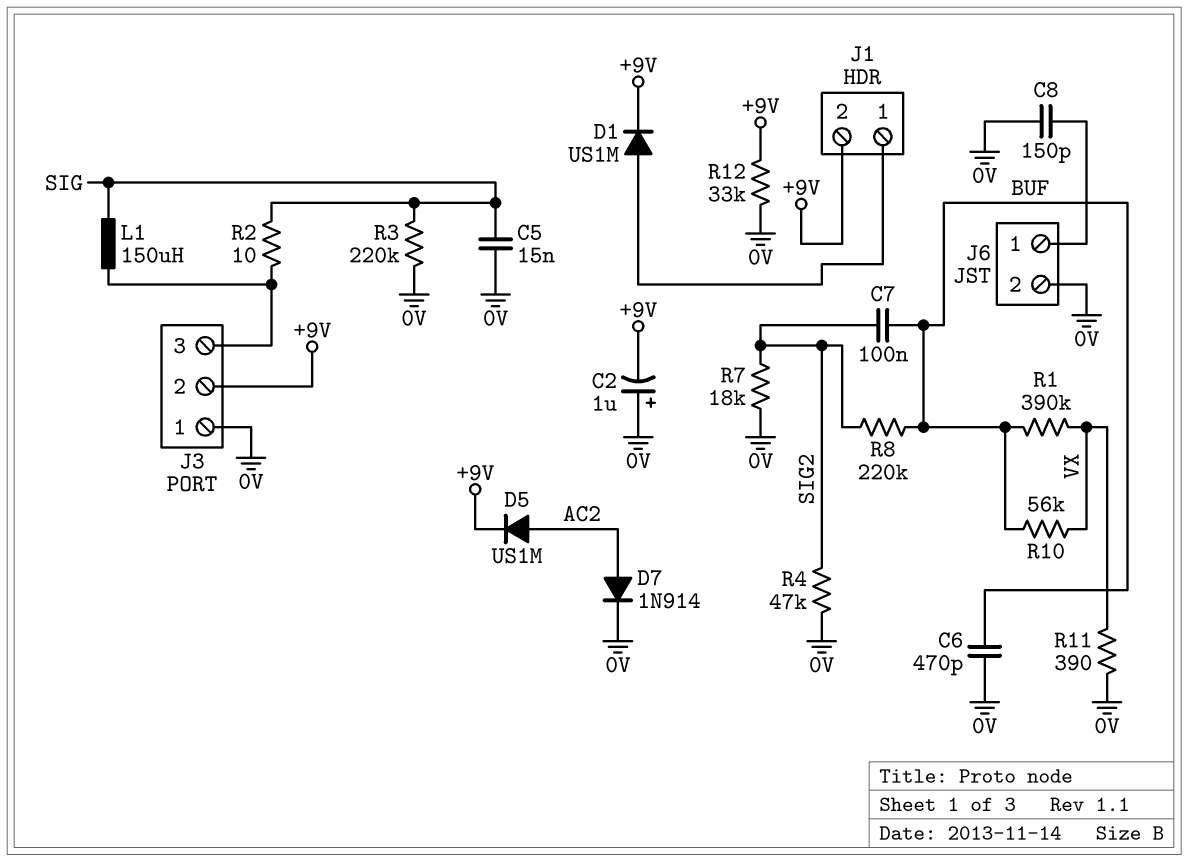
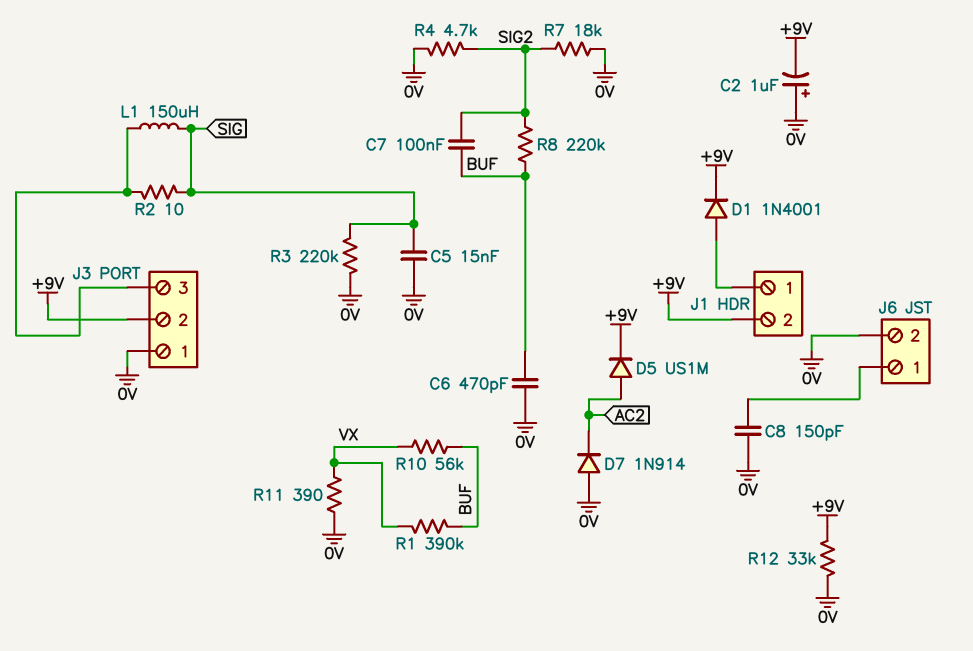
D1: diode US1M (A J1/1, K +9V) -> diode 1N4001 (A J1/1, K +9V)
D7: diode 1N914 (A AC2, K 0V) -> diode 1N914 (A 0V, K AC2)
R4: 47k (0V, SIG2) -> 4.7k (0V, SIG2)

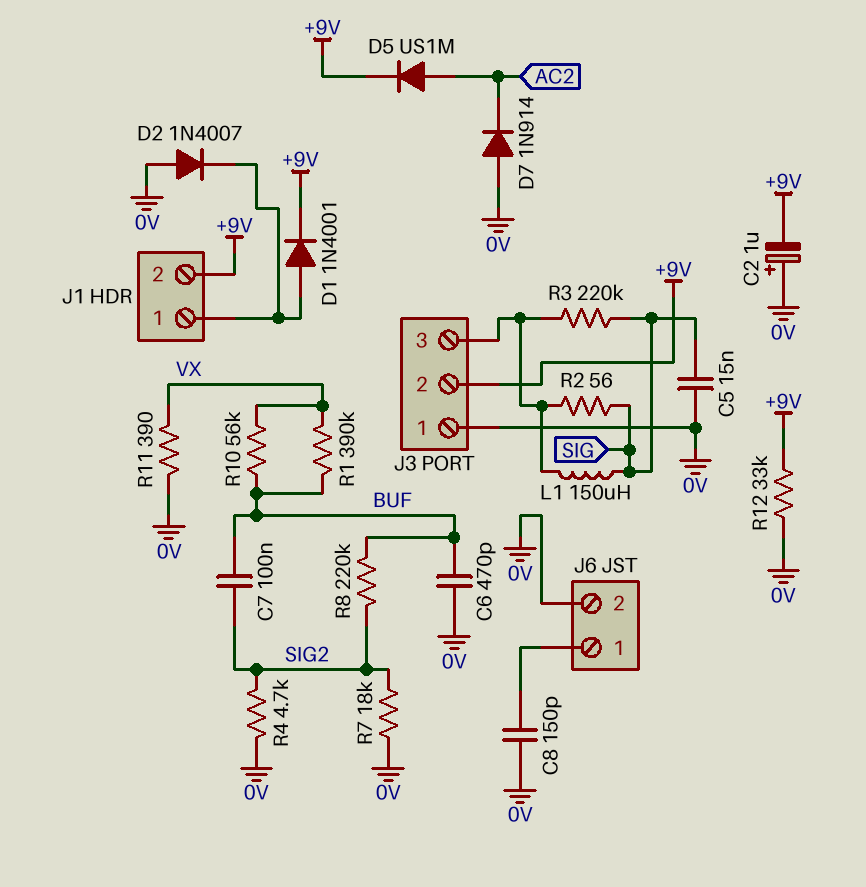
D2: none -> diode 1N4007 (A 0V, K J1/1)
R2: 10 (J3/3, SIG) -> 56 (J3/3, SIG)
R3: 220k (0V, SIG) -> 220k (J3/3, SIG)

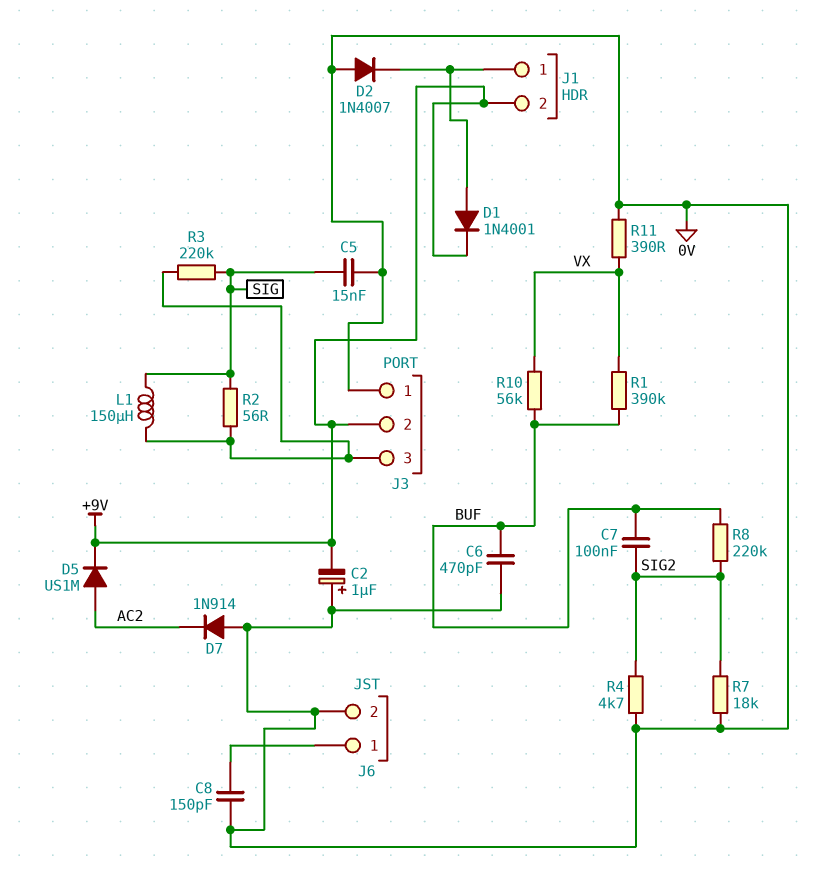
R12: 33k (+9V, 0V) -> none

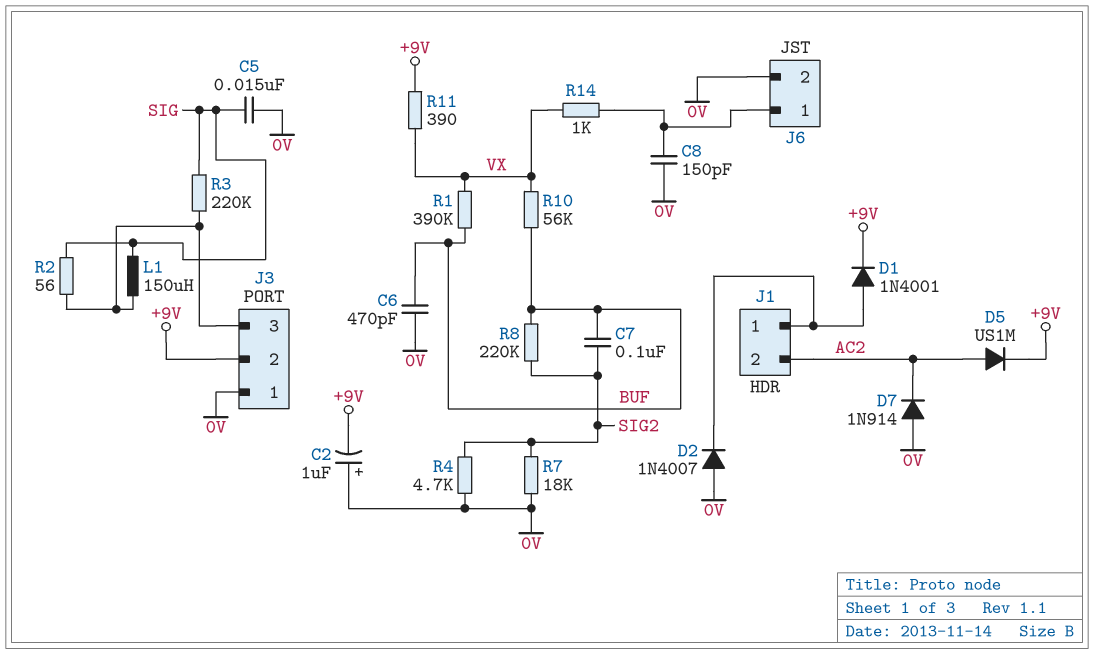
J1 pin 2: +9V -> AC2
R11: 390 (0V, VX) -> 390 (+9V, VX)
R14: none -> 1k (J6/1, VX)

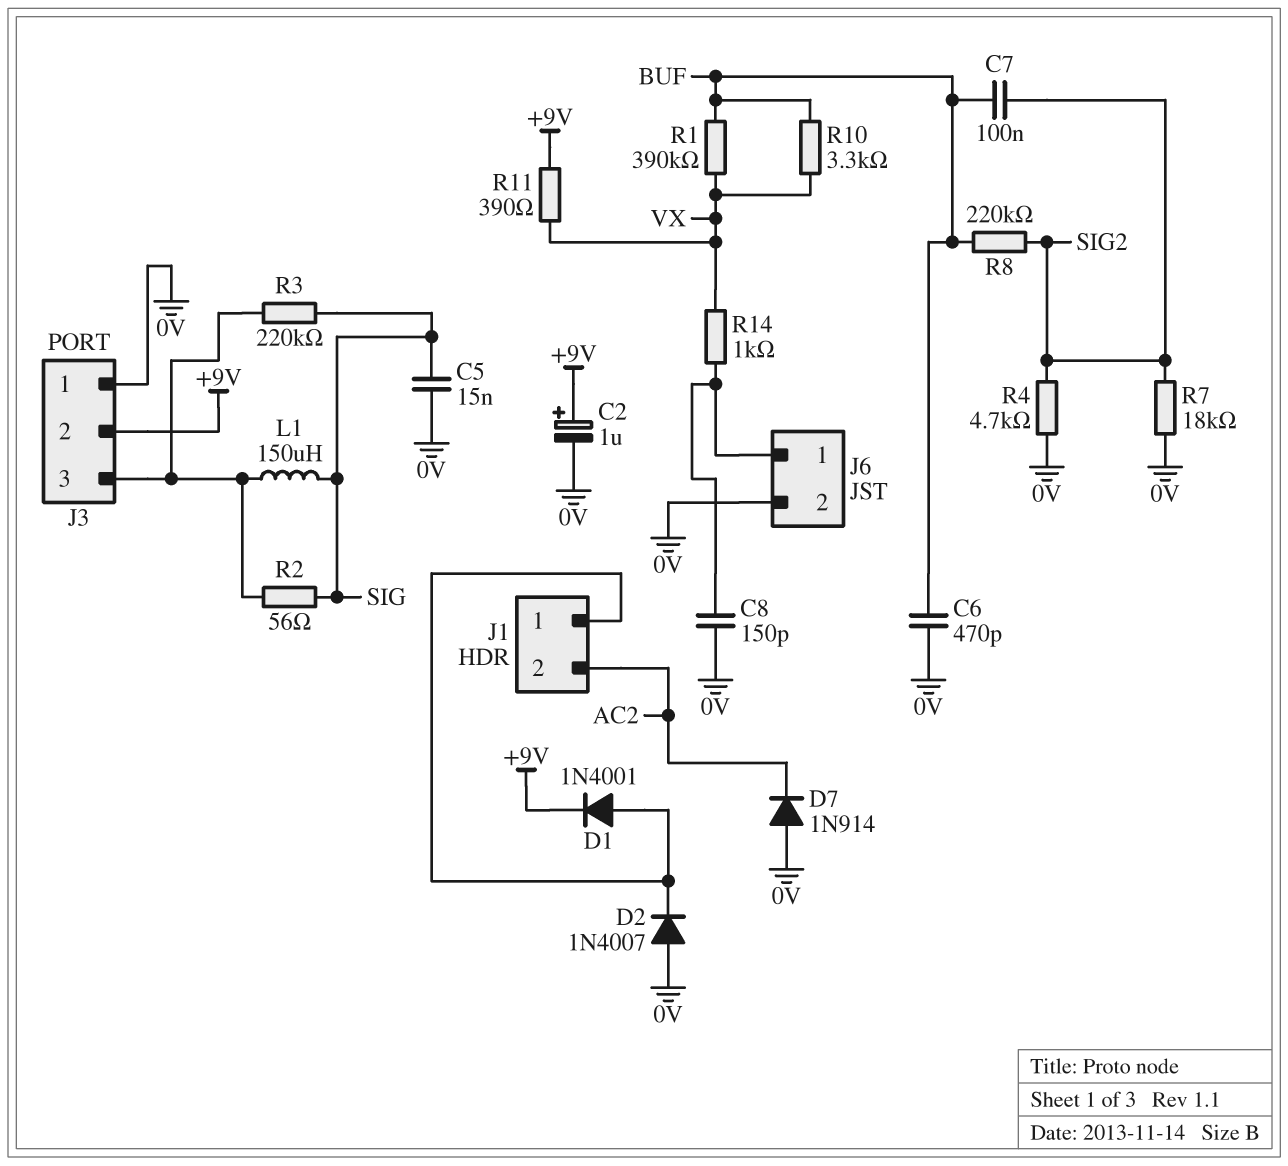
C2: 1uF (plus 0V, minus +9V) -> 1uF (plus +9V, minus 0V)
D5: diode US1M (A AC2, K +9V) -> none
R10: 56k (BUF, VX) -> 3.3k (BUF, VX)

